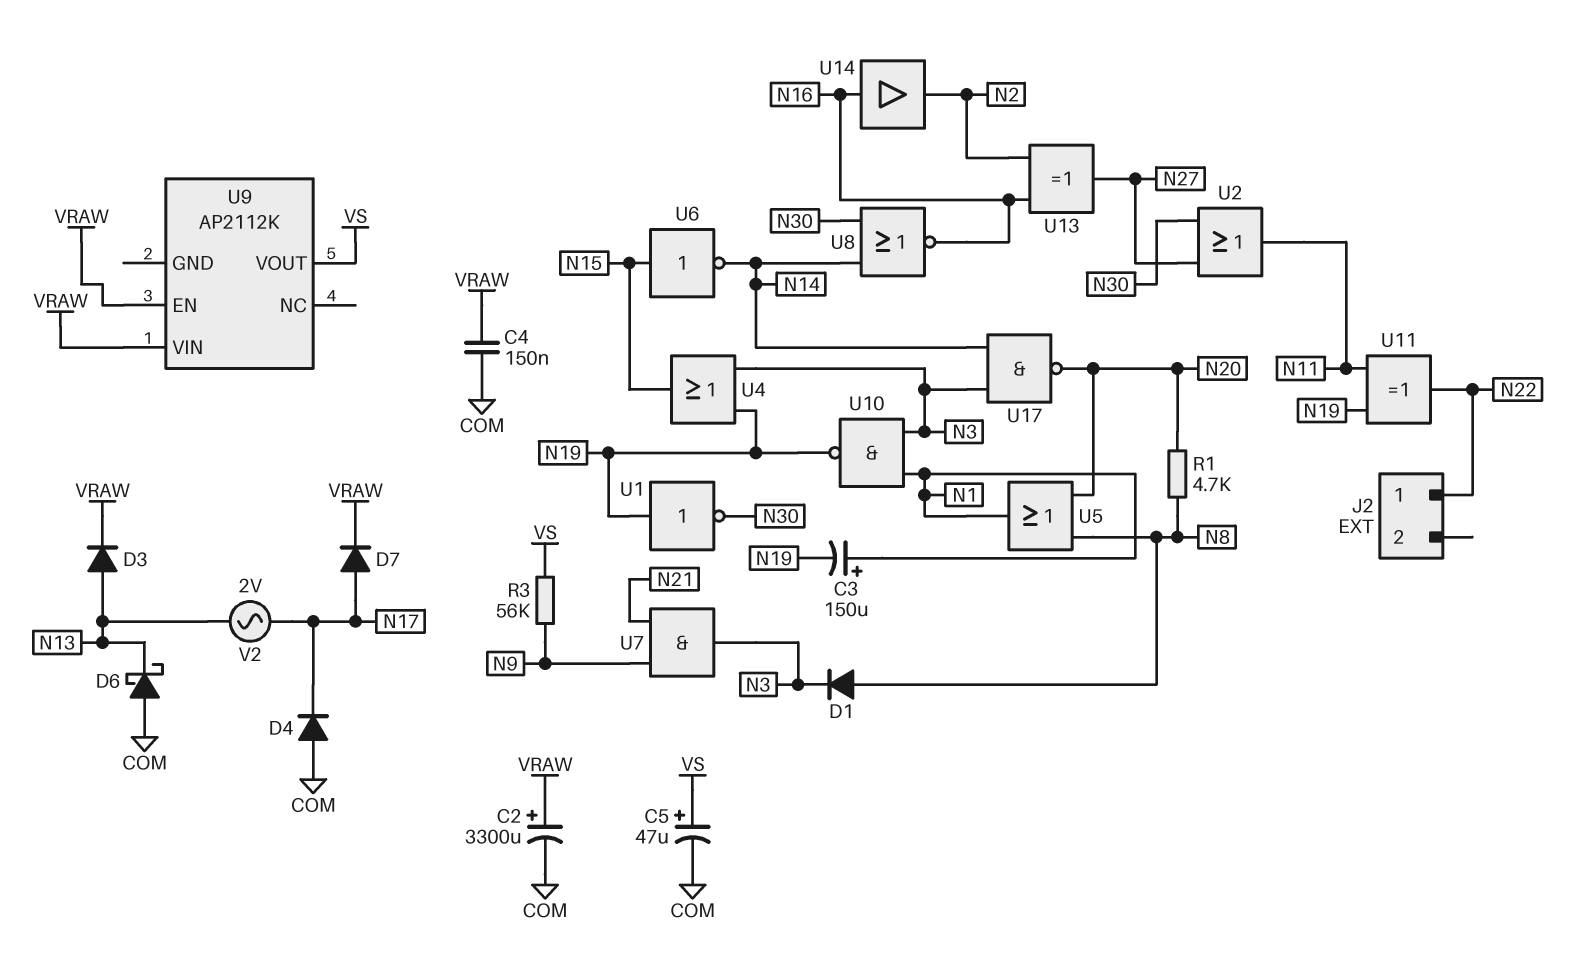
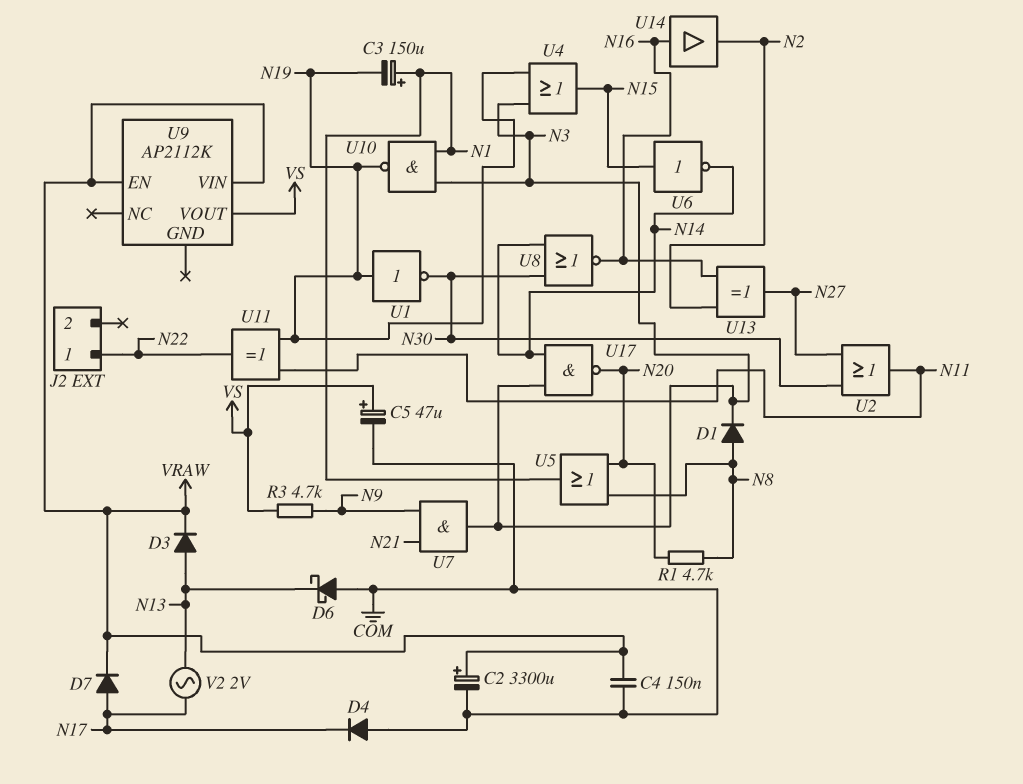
R3: 56k (N9, VS) -> 4.7k (N9, VS)

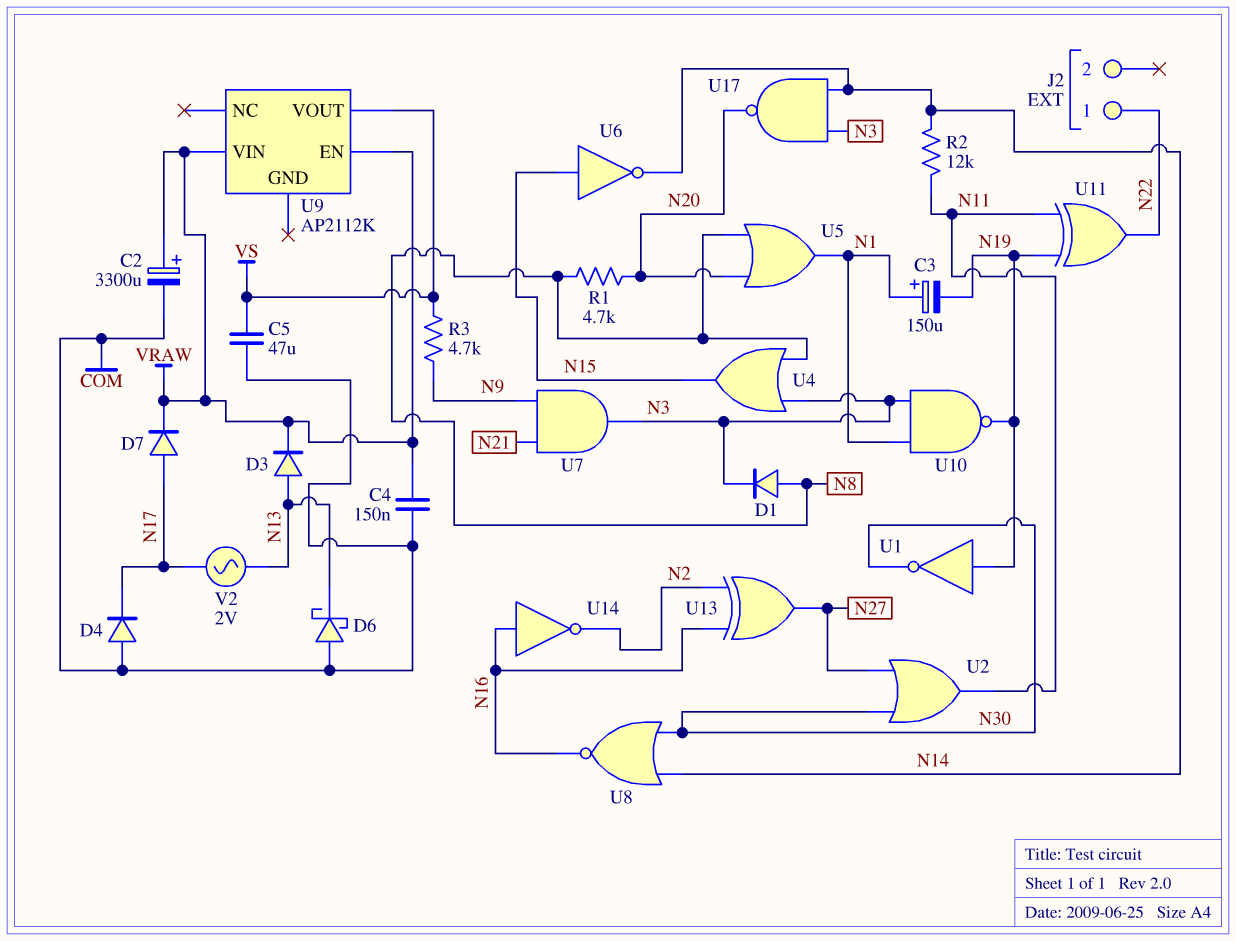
C5: 47uF (plus VS, minus COM) -> 47uF (COM, VS)
R2: none -> 12k (N11, N14)
U4: OR (in N3, in N19, out N15) -> OR (in N3, in N8, out N15)
U14: buffer (in N16, out N2) -> NOT (in N16, out N2)

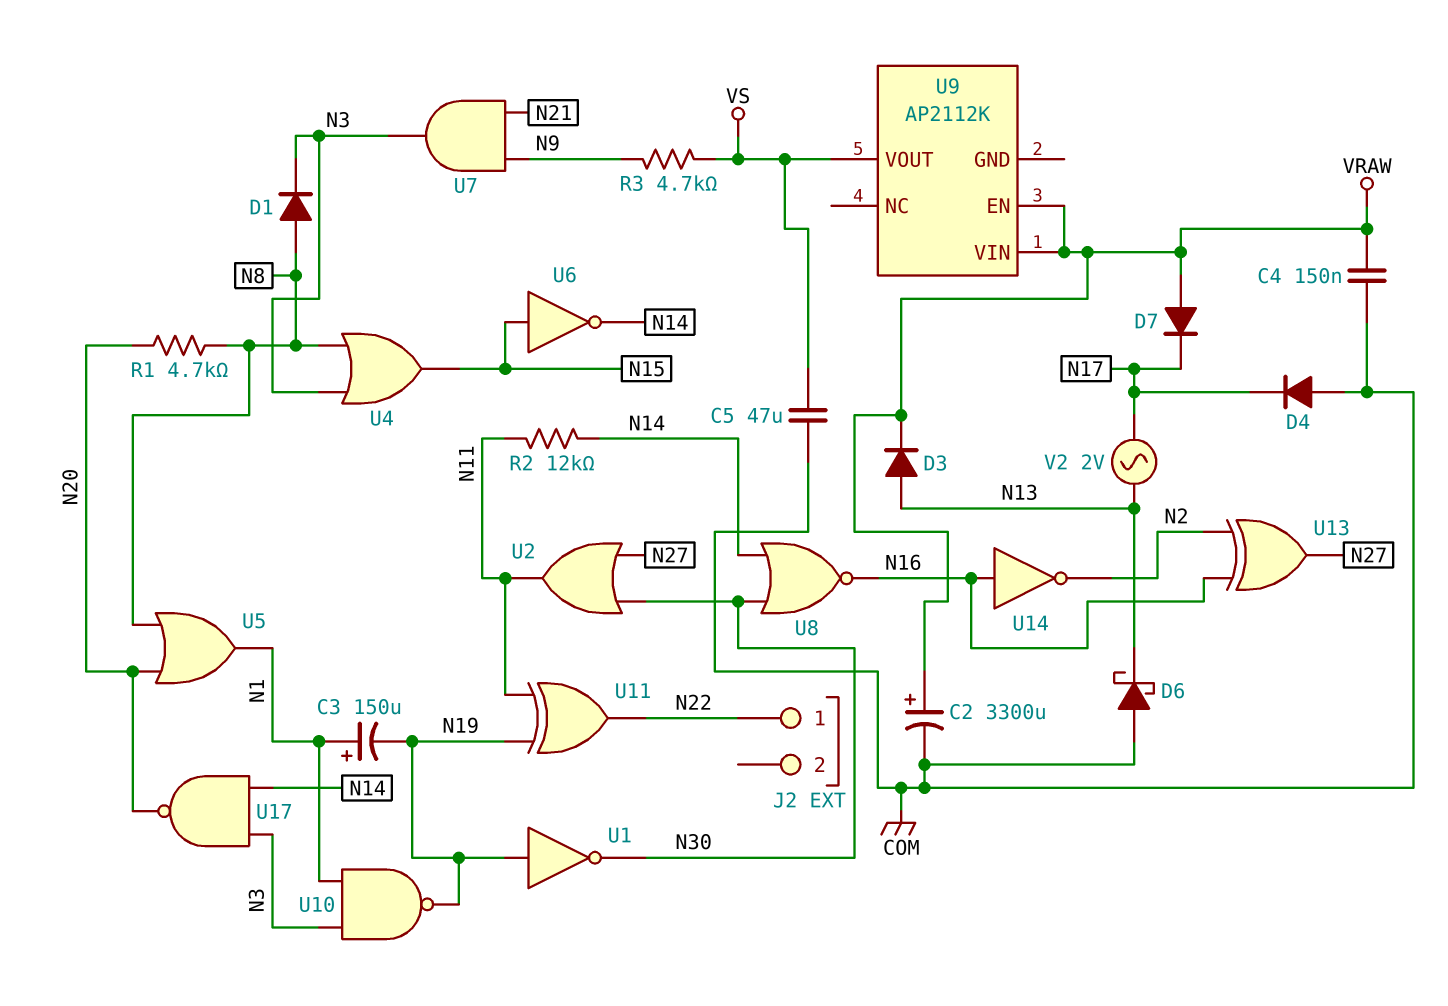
D7: diode (A N17, K VRAW) -> diode (A VRAW, K N17)

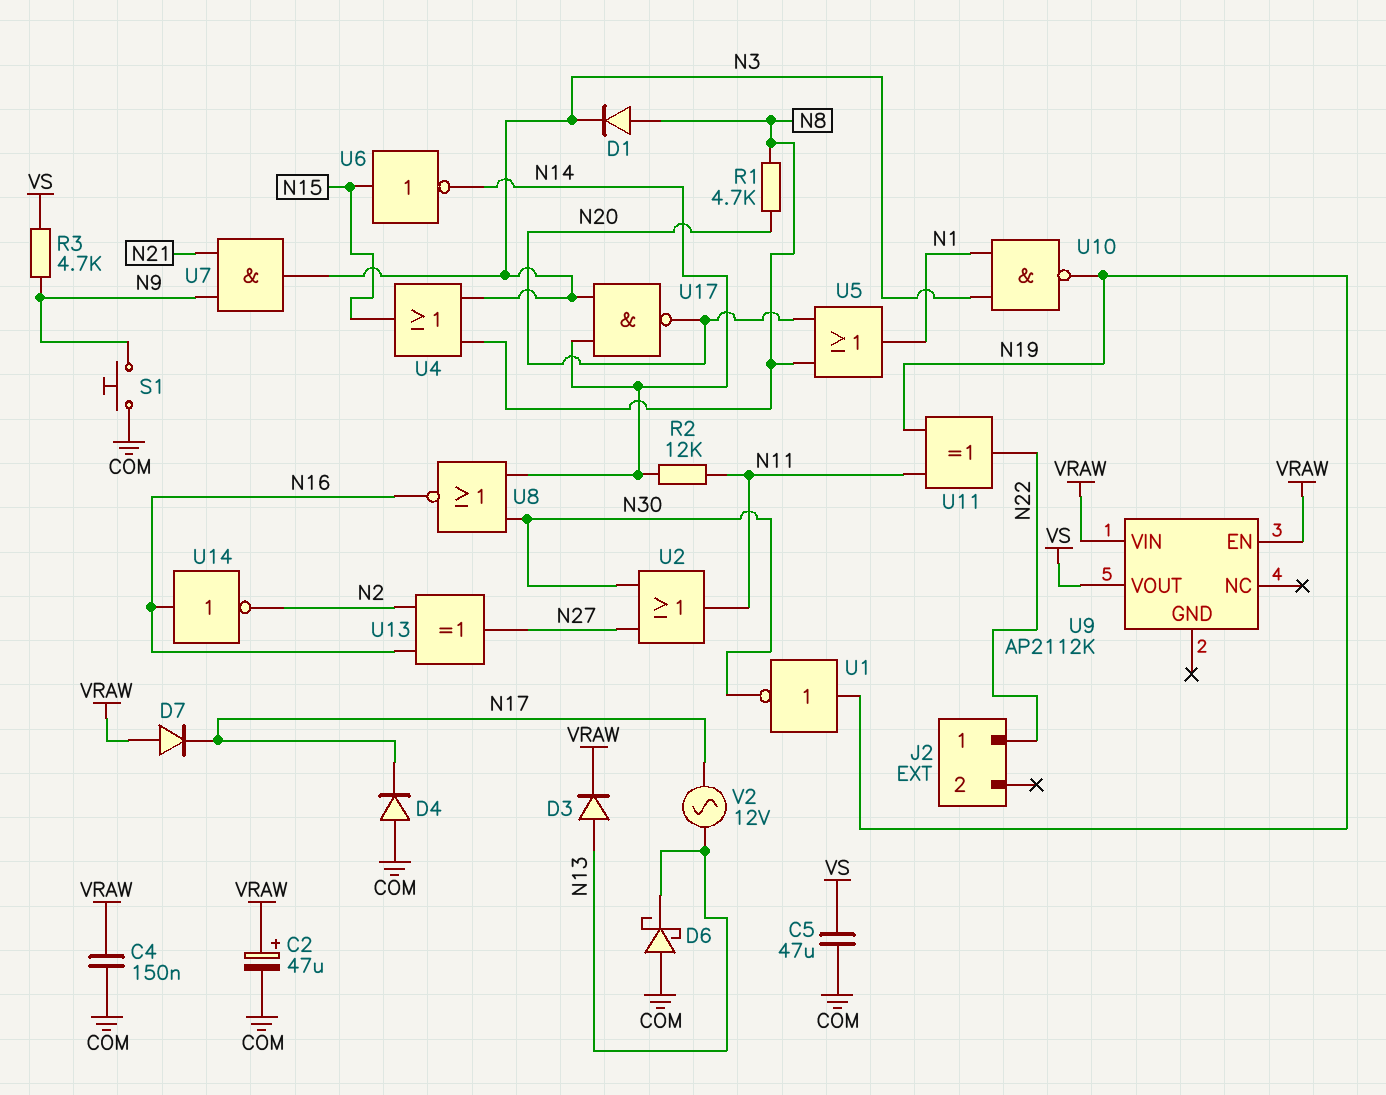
C2: 3300uF (plus VRAW, minus COM) -> 47uF (plus VRAW, minus COM)
C3: 150uF (plus N1, minus N19) -> none
S1: none -> button (COM, N9)
V2: AC 2V (N13, N17) -> AC 12V (N13, N17)

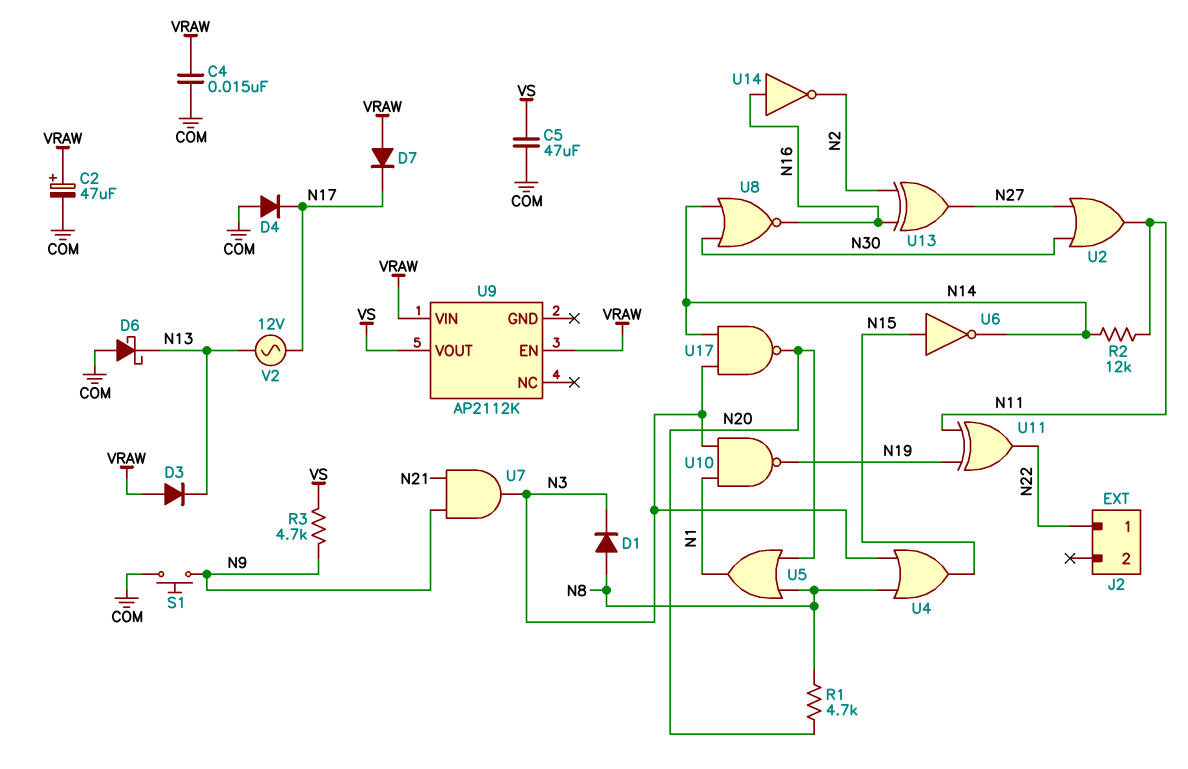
C4: 150nF (COM, VRAW) -> 15nF (COM, VRAW)
D3: diode (A N13, K VRAW) -> diode (A VRAW, K N13)
U1: NOT (in N19, out N30) -> none

